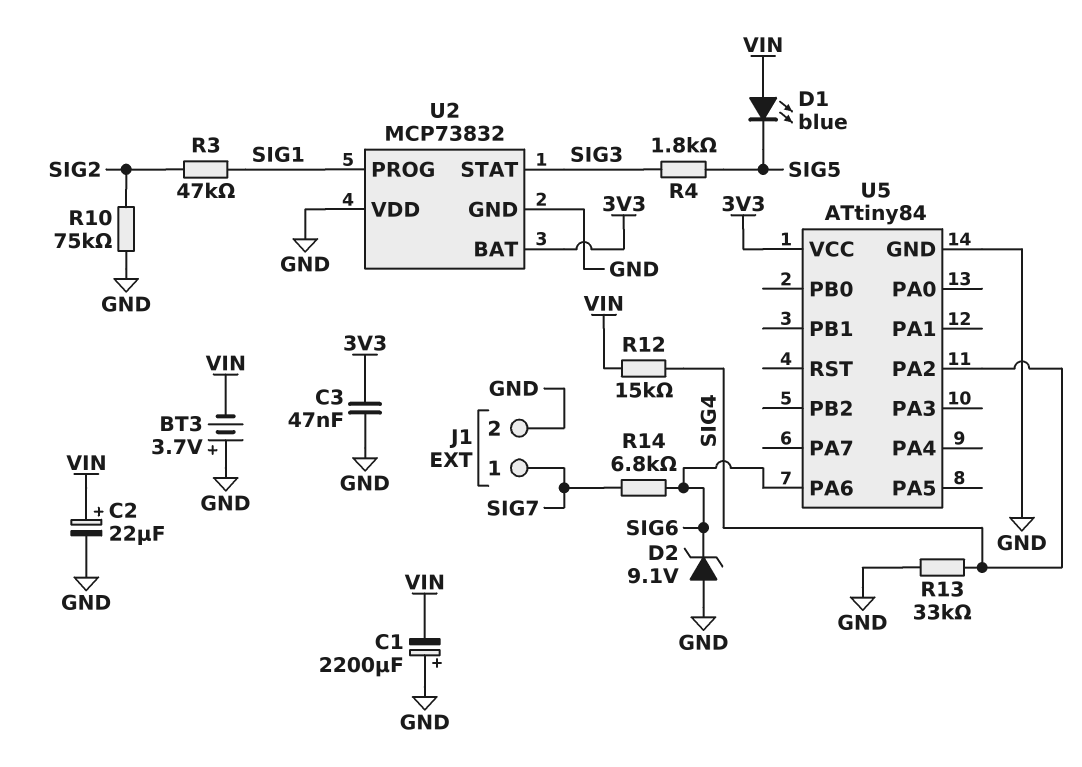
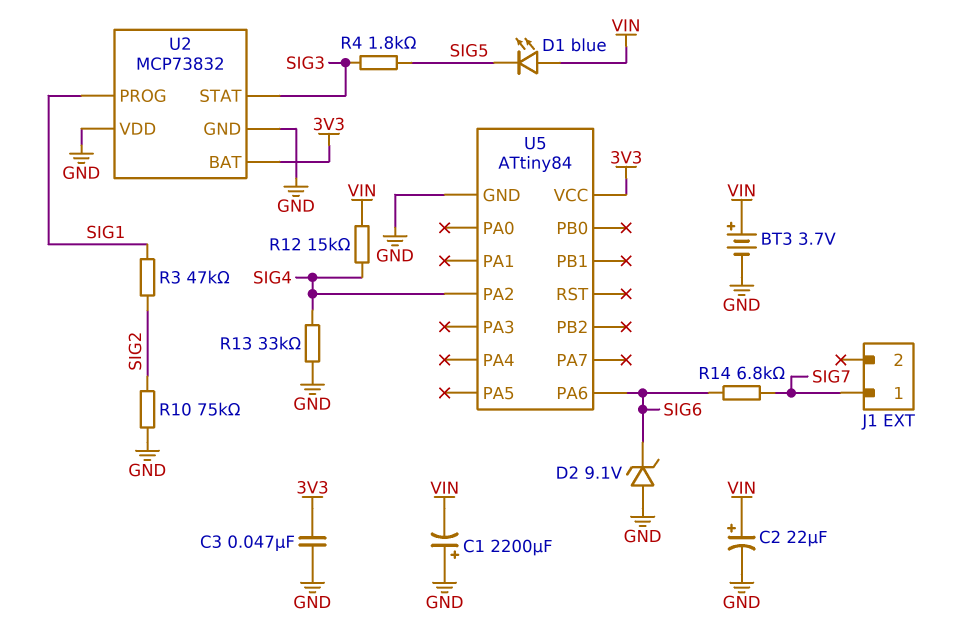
BT3: 3.7V (plus GND, minus VIN) -> 3.7V (plus VIN, minus GND)
J1 pin 2: GND -> none

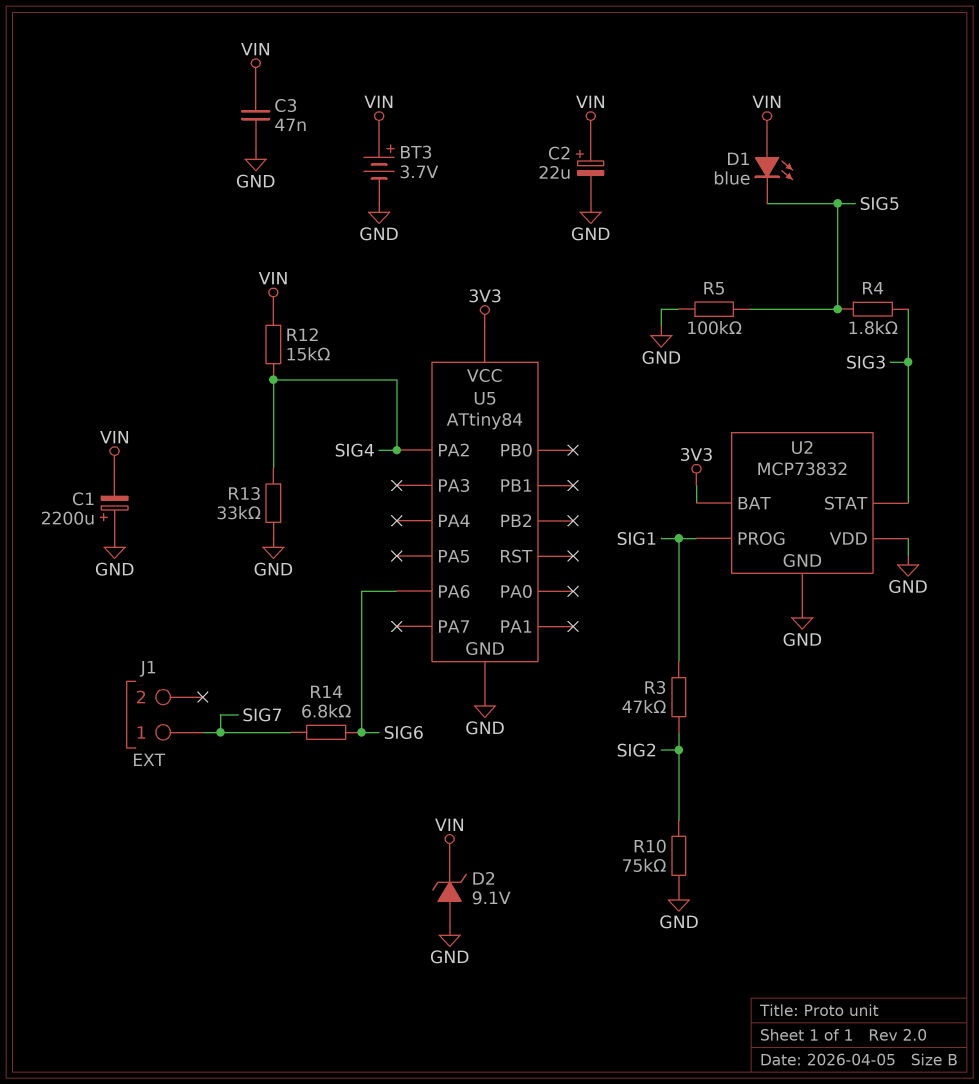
C3: 47nF (3V3, GND) -> 47nF (GND, VIN)
D2: zener 9.1V (A GND, K SIG6) -> zener 9.1V (A GND, K VIN)
R5: none -> 100k (GND, SIG5)

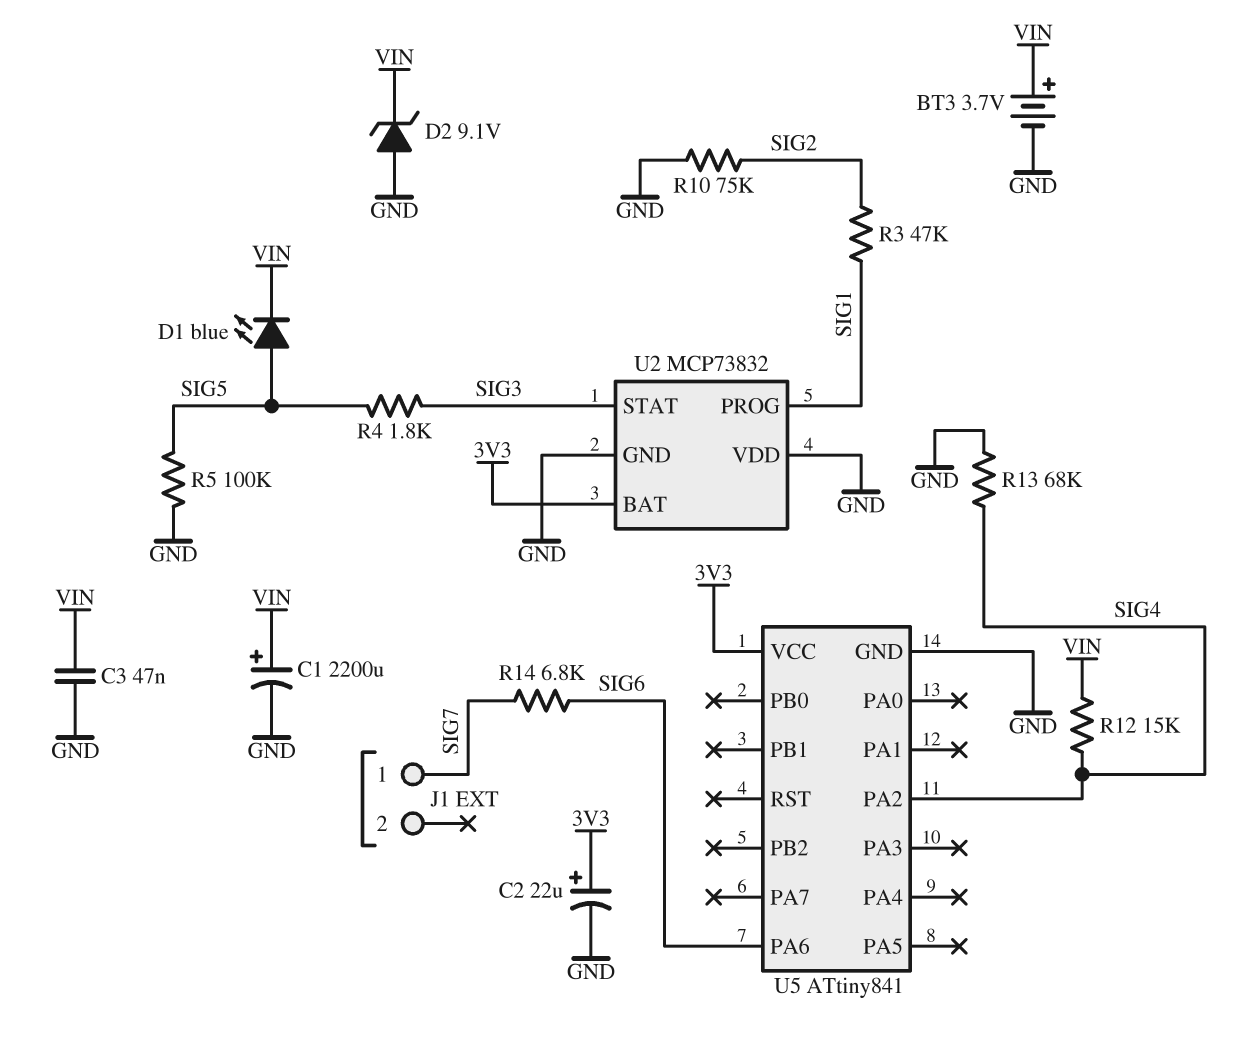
C1: 2200uF (plus GND, minus VIN) -> 2200uF (plus VIN, minus GND)
C2: 22uF (plus VIN, minus GND) -> 22uF (plus 3V3, minus GND)
D1: LED blue (A VIN, K SIG5) -> LED blue (A SIG5, K VIN)
R13: 33k (GND, SIG4) -> 68k (GND, SIG4)
U5: ATtiny84 -> ATtiny841

